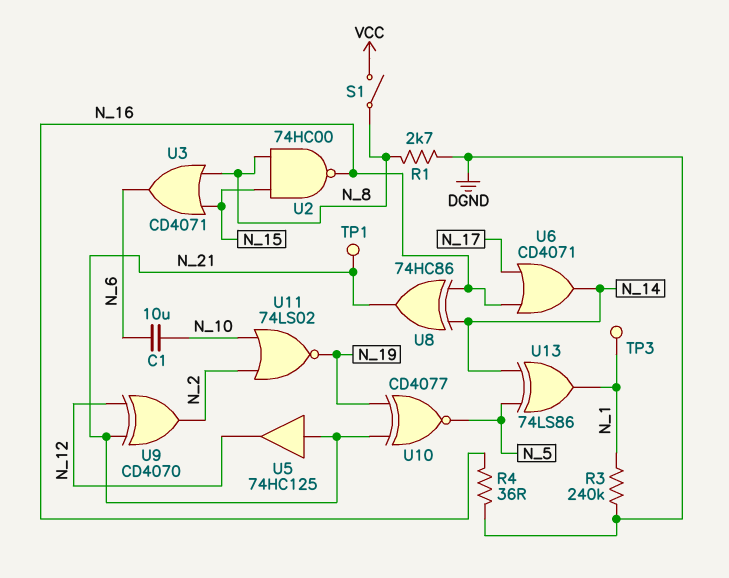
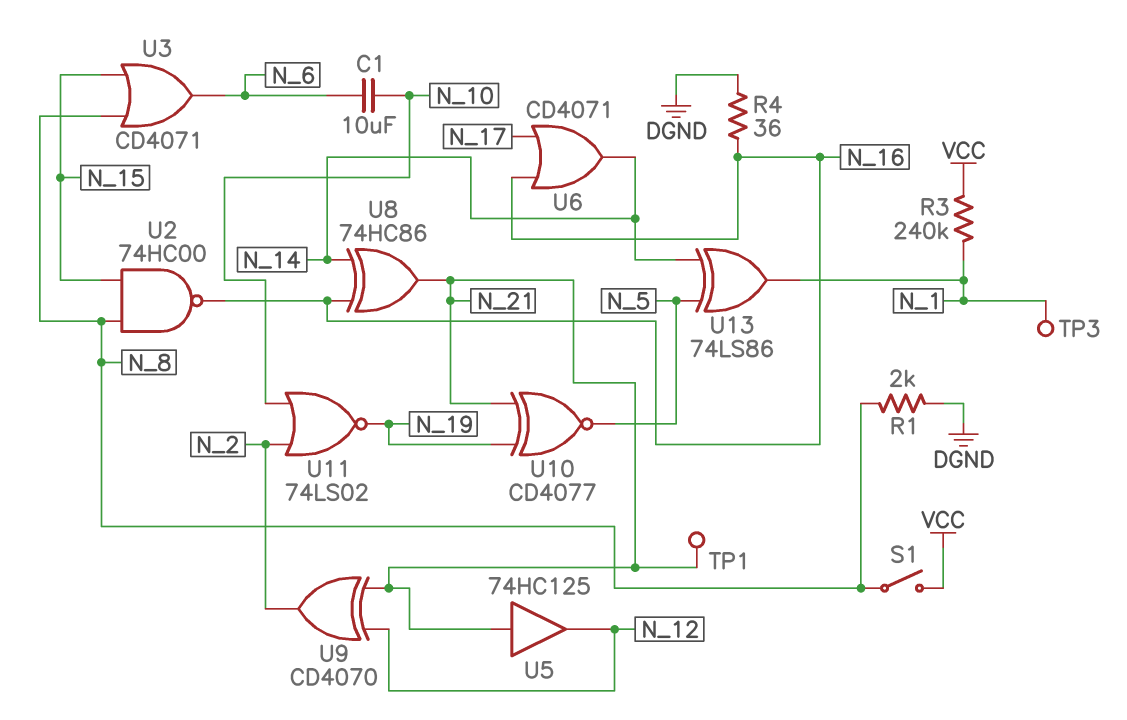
R1: 2.7k (DGND, N_8) -> 2k (DGND, N_8)
R3: 240k (DGND, N_1) -> 240k (N_1, VCC)

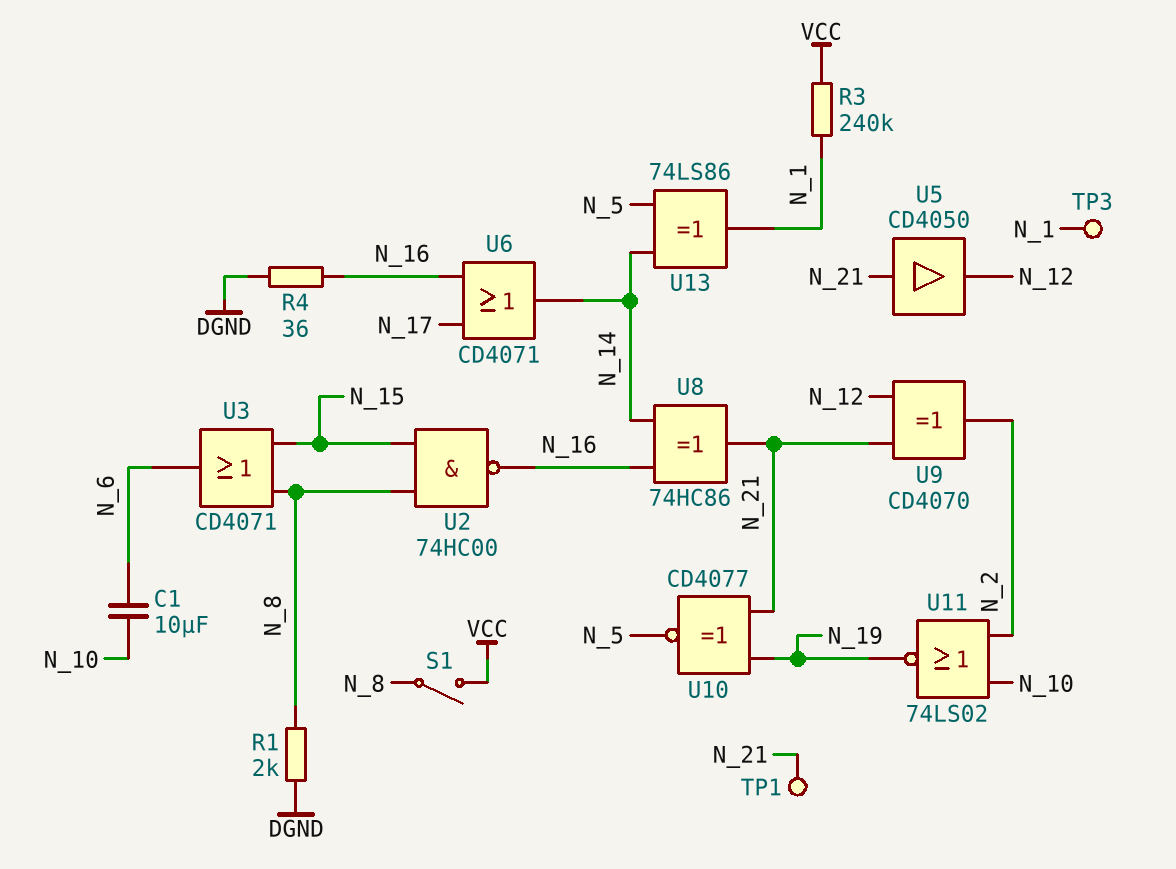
U5: buffer 74HC125 (in N_21, out N_12) -> buffer CD4050 (in N_21, out N_12)

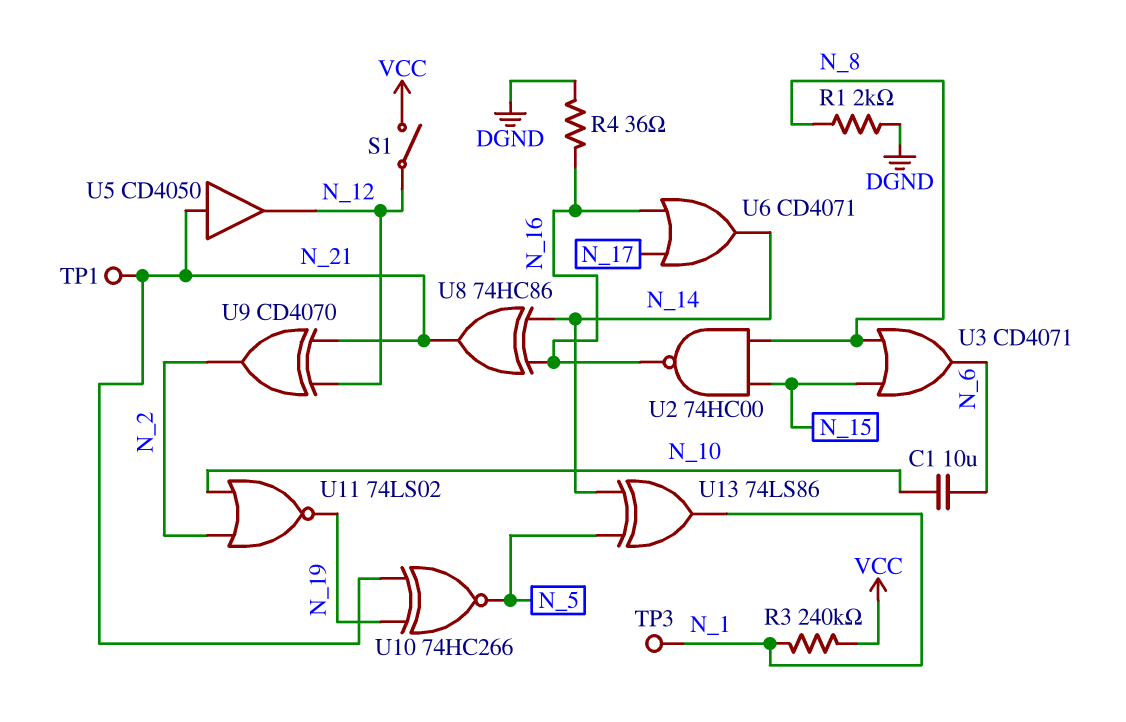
S1: switch (N_8, VCC) -> switch (N_12, VCC)
U10: XNOR CD4077 (in N_19, in N_21, out N_5) -> XNOR 74HC266 (in N_19, in N_21, out N_5)

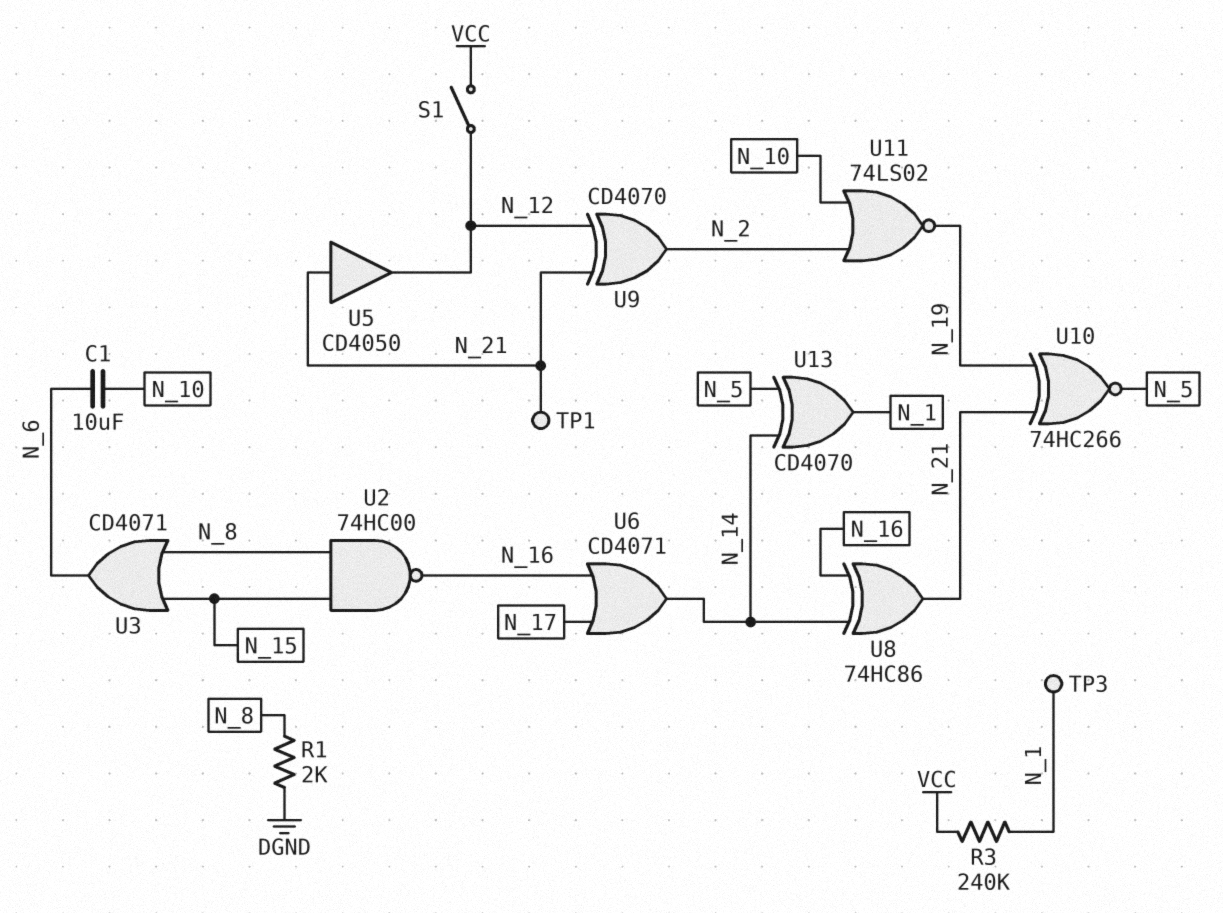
R4: 36 (DGND, N_16) -> none
U13: XOR 74LS86 (in N_5, in N_14, out N_1) -> XOR CD4070 (in N_5, in N_14, out N_1)

